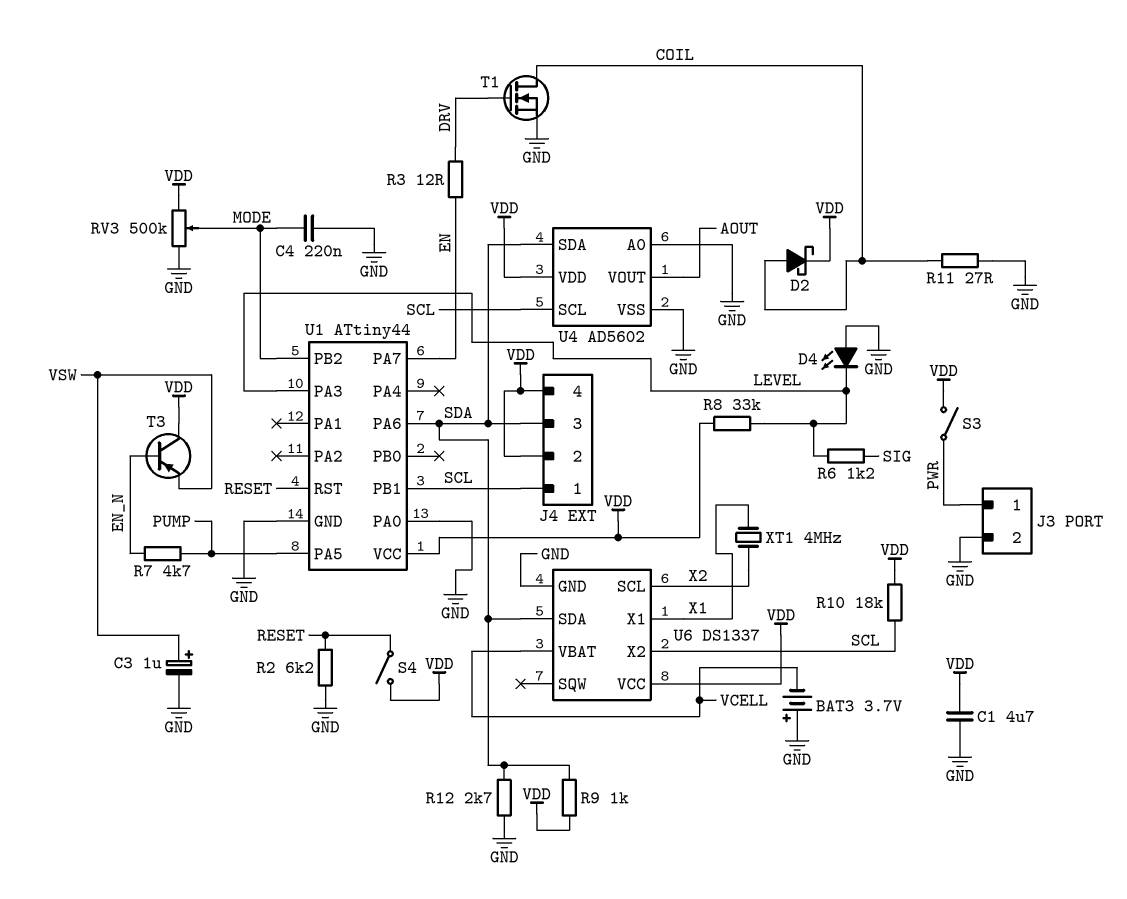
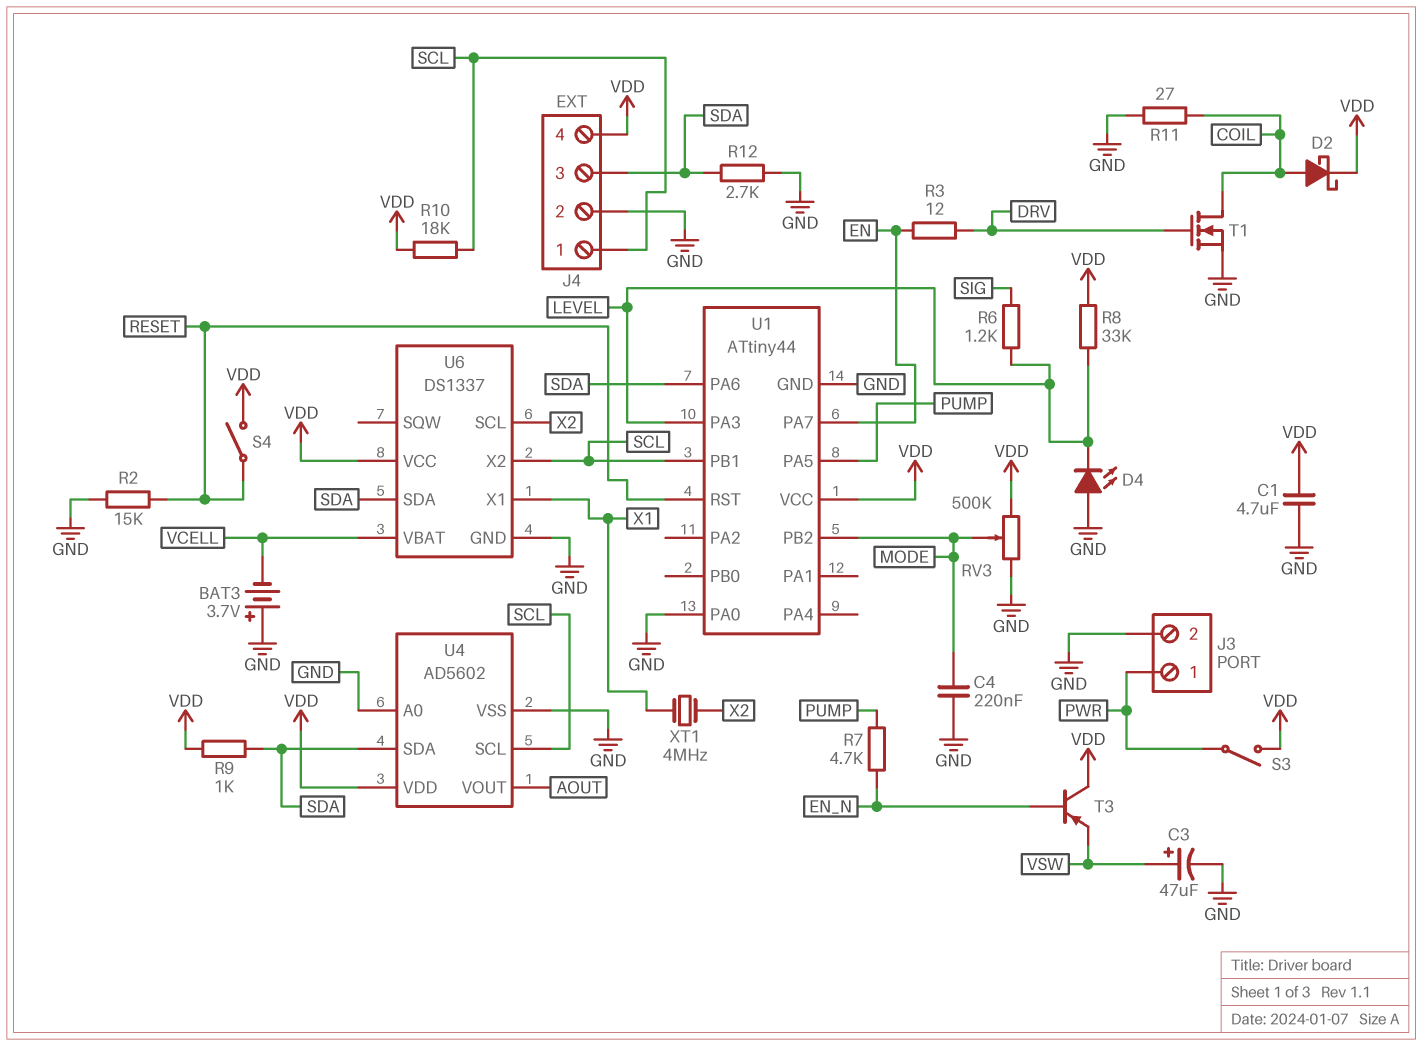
C3: 1uF (plus VSW, minus GND) -> 47uF (plus VSW, minus GND)
J4 pin 2: VDD -> GND
R2: 6.2k (GND, RESET) -> 15k (GND, RESET)

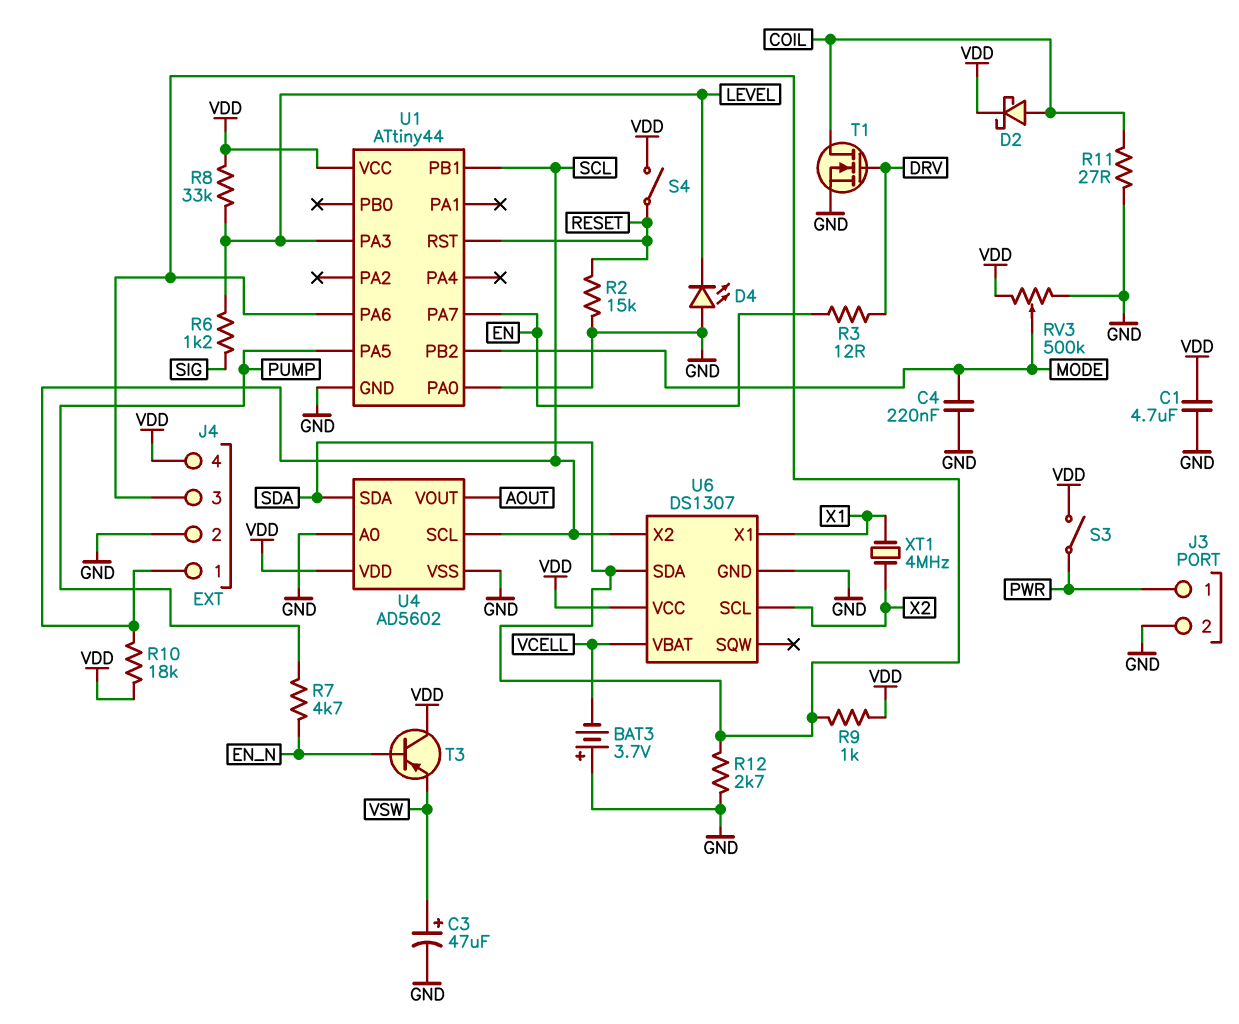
U6: DS1337 -> DS1307

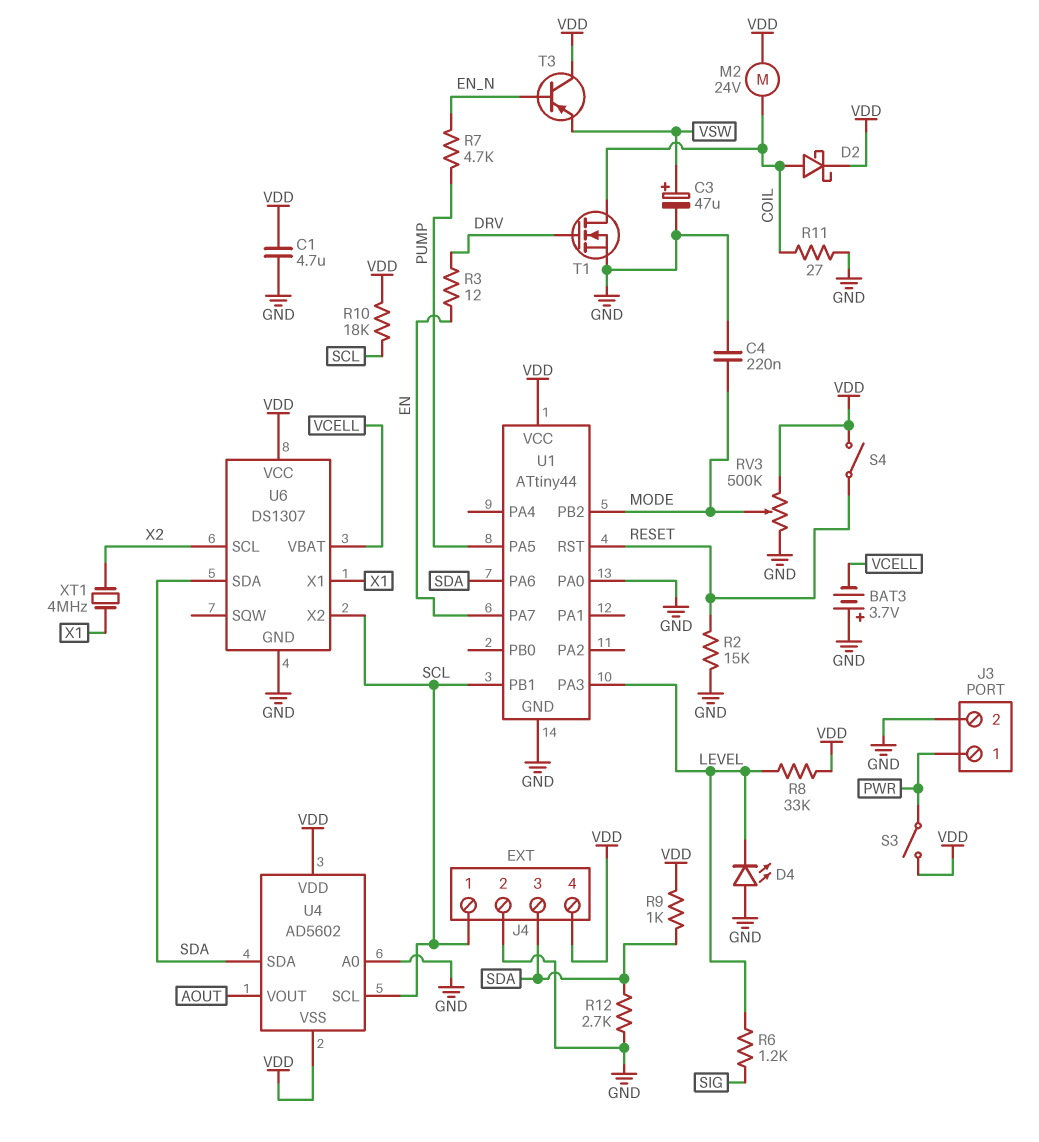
M2: none -> motor 24V (COIL, VDD)
U4 pin VSS: GND -> VDD

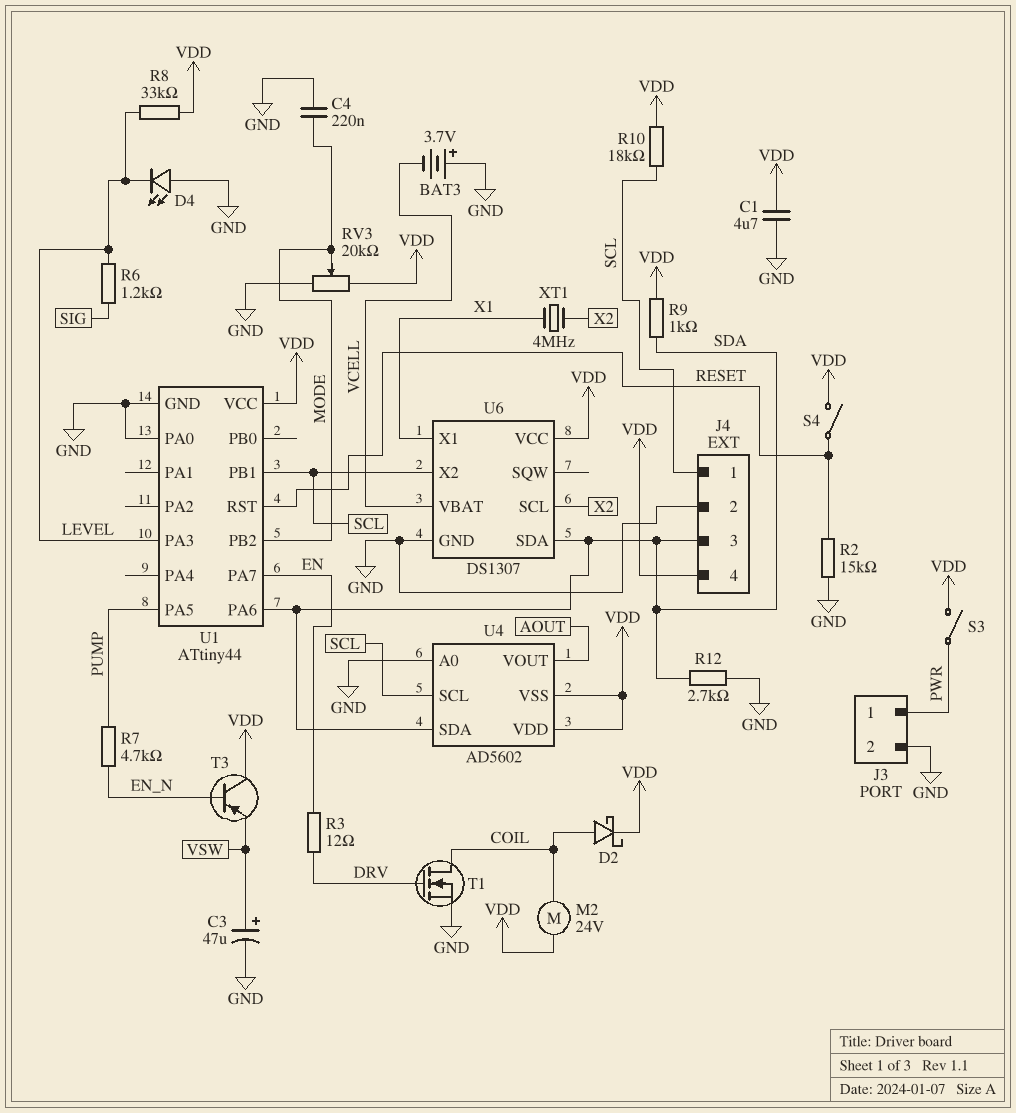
R11: 27 (COIL, GND) -> none
RV3: 500k (GND, VDD, wiper MODE) -> 20k (GND, VDD, wiper MODE)

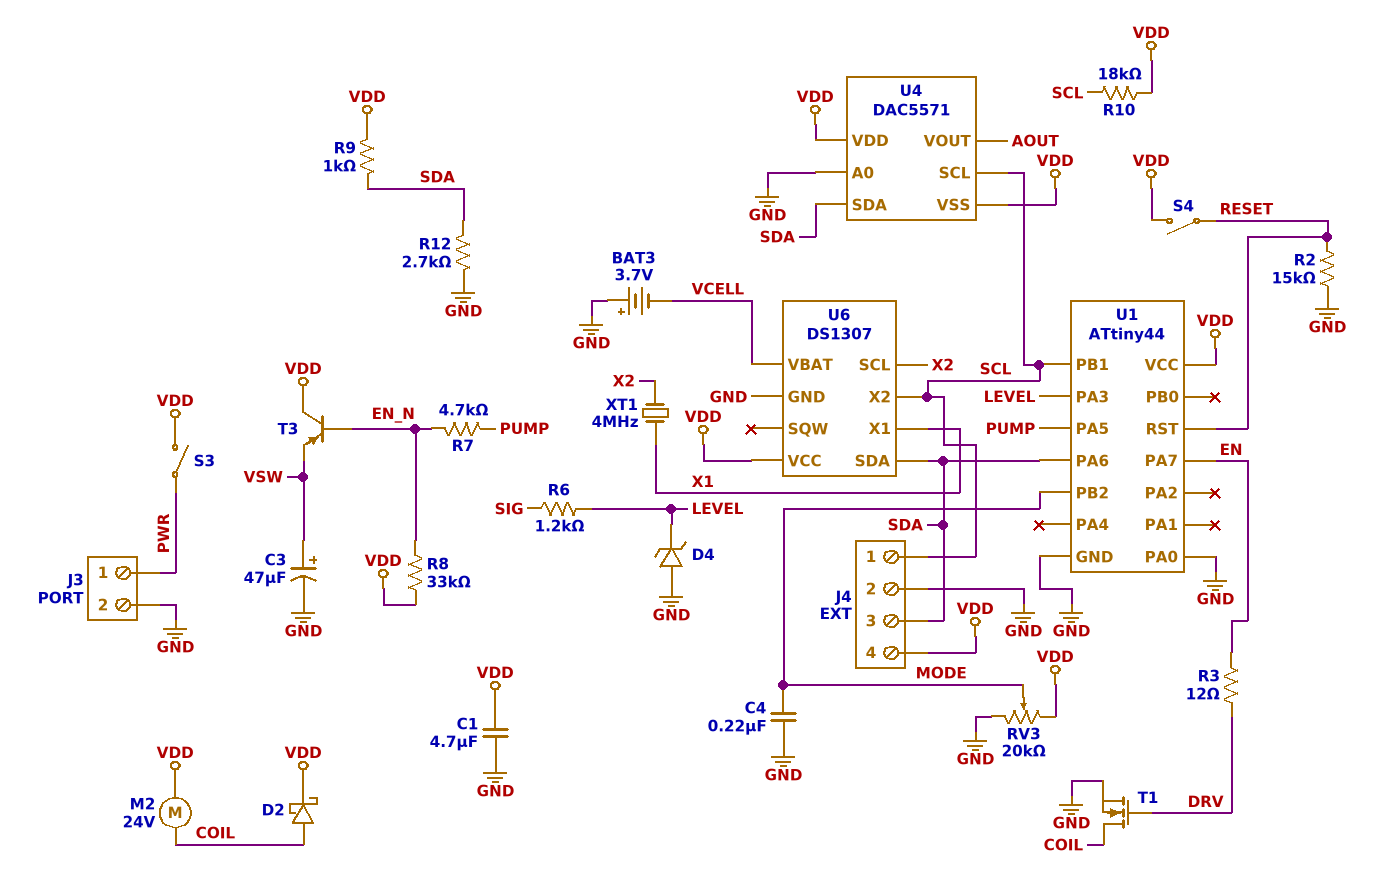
D4: LED (A GND, K LEVEL) -> zener (A GND, K LEVEL)
R8: 33k (LEVEL, VDD) -> 33k (EN_N, VDD)
U4: AD5602 -> DAC5571

